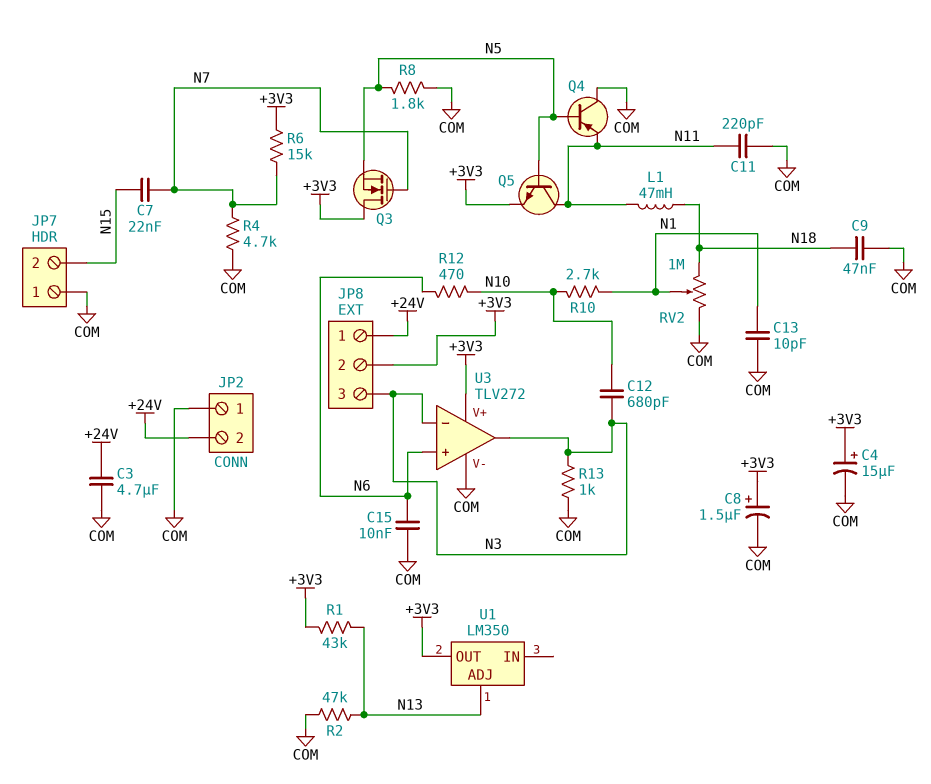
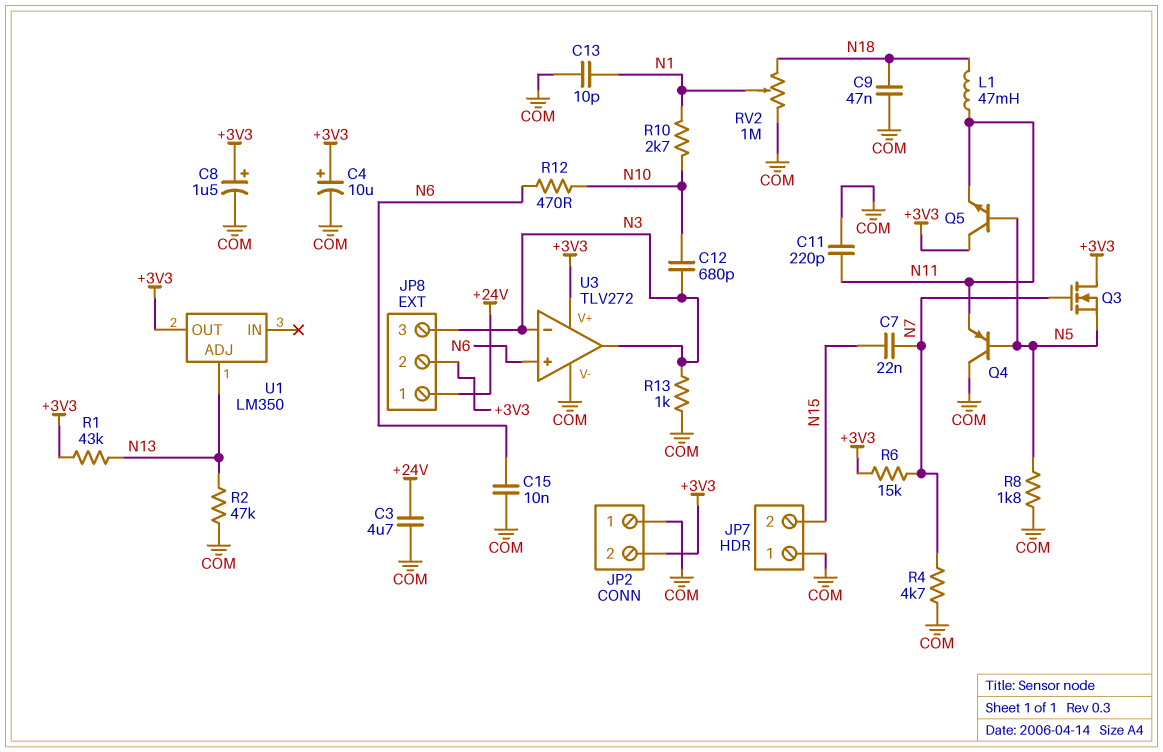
C4: 15uF (plus +3V3, minus COM) -> 10uF (plus +3V3, minus COM)
JP2 pin 2: +24V -> +3V3
Q5: NPN (B N5, C N11, E +3V3) -> NPN (B N5, C +3V3, E N11)

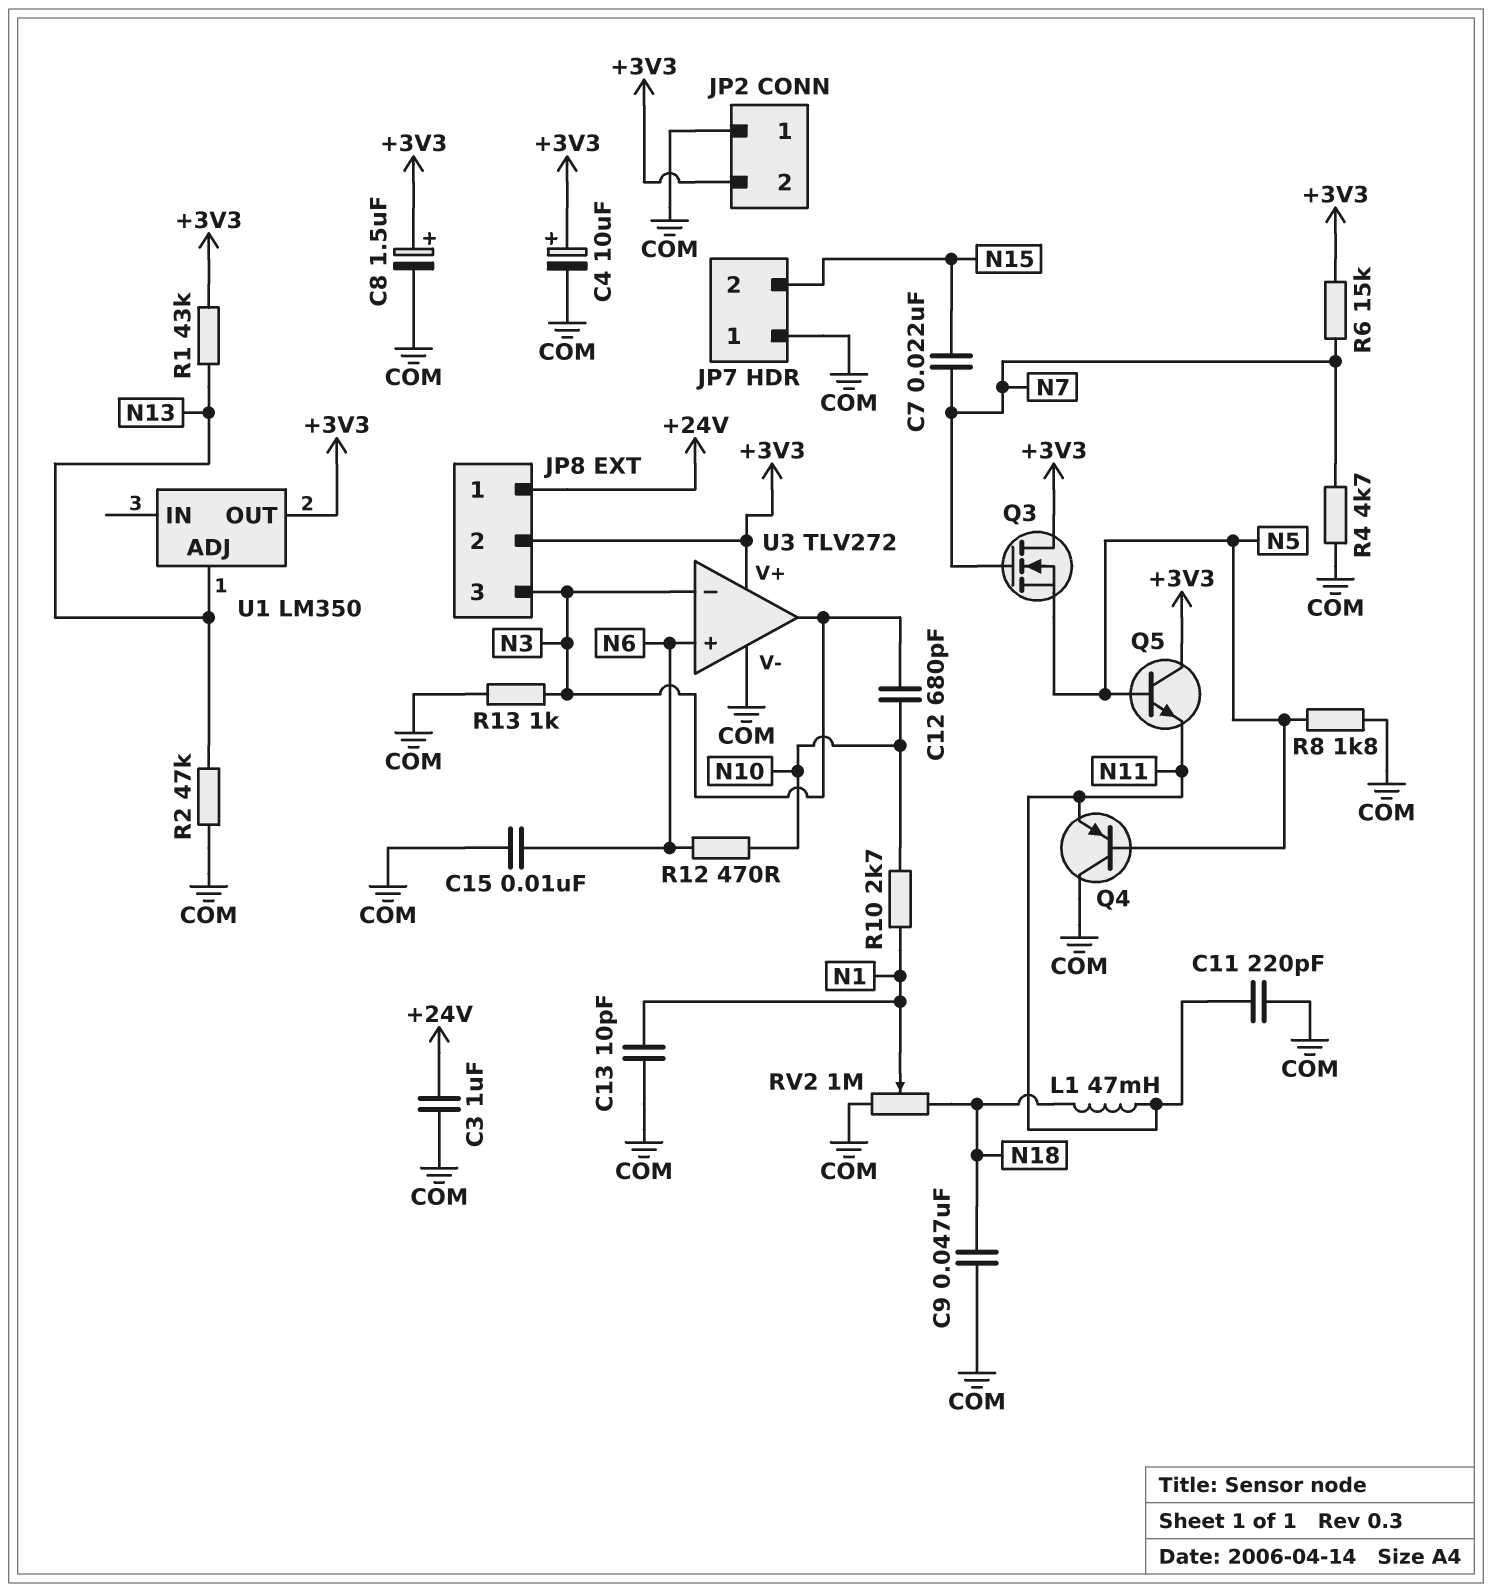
C3: 4.7uF (+24V, COM) -> 1uF (+24V, COM)

